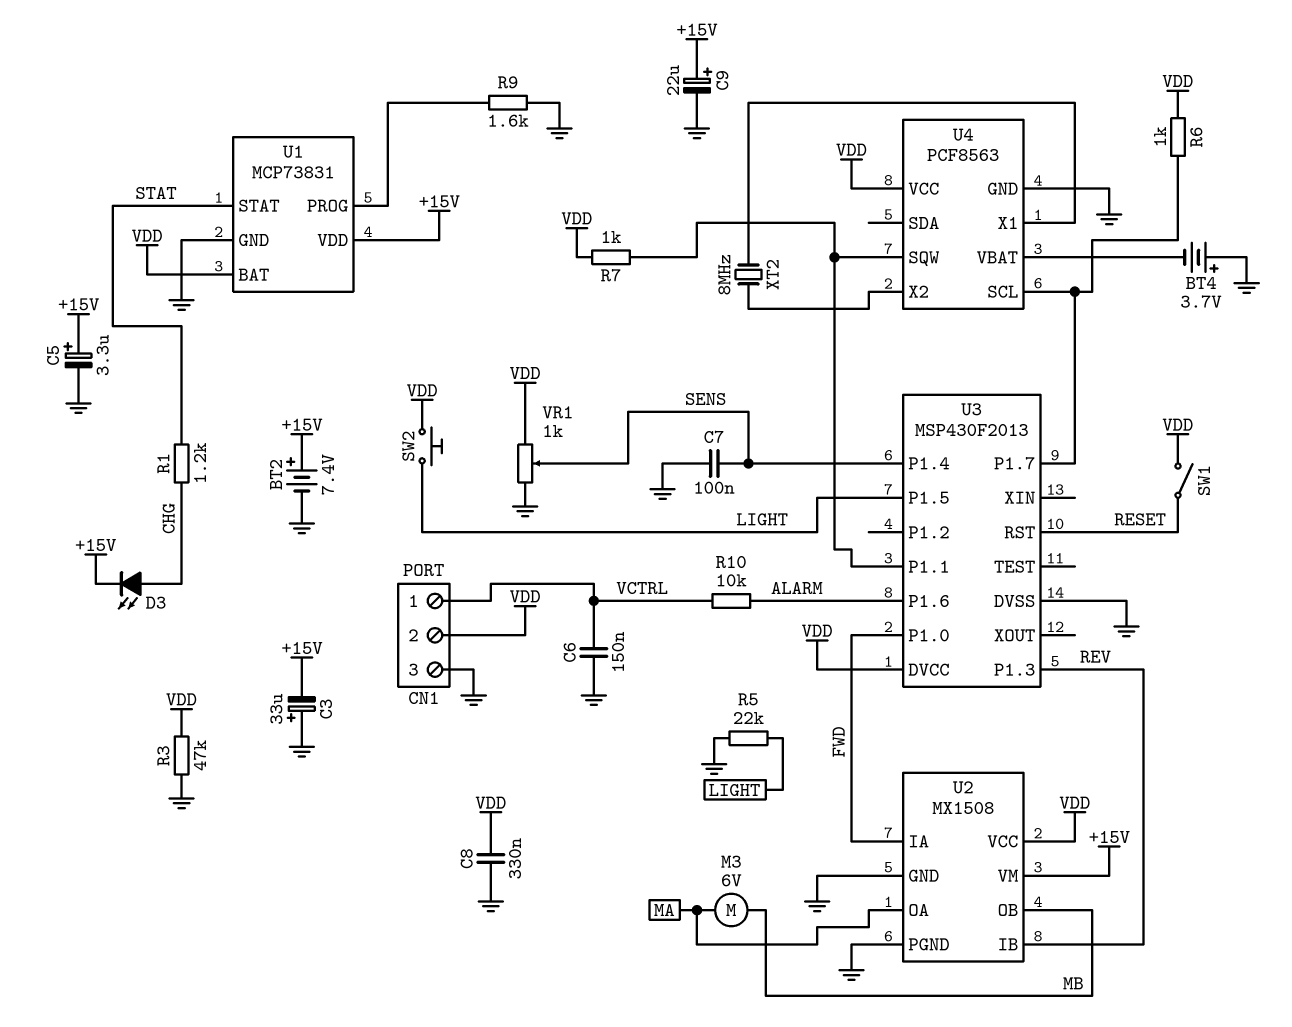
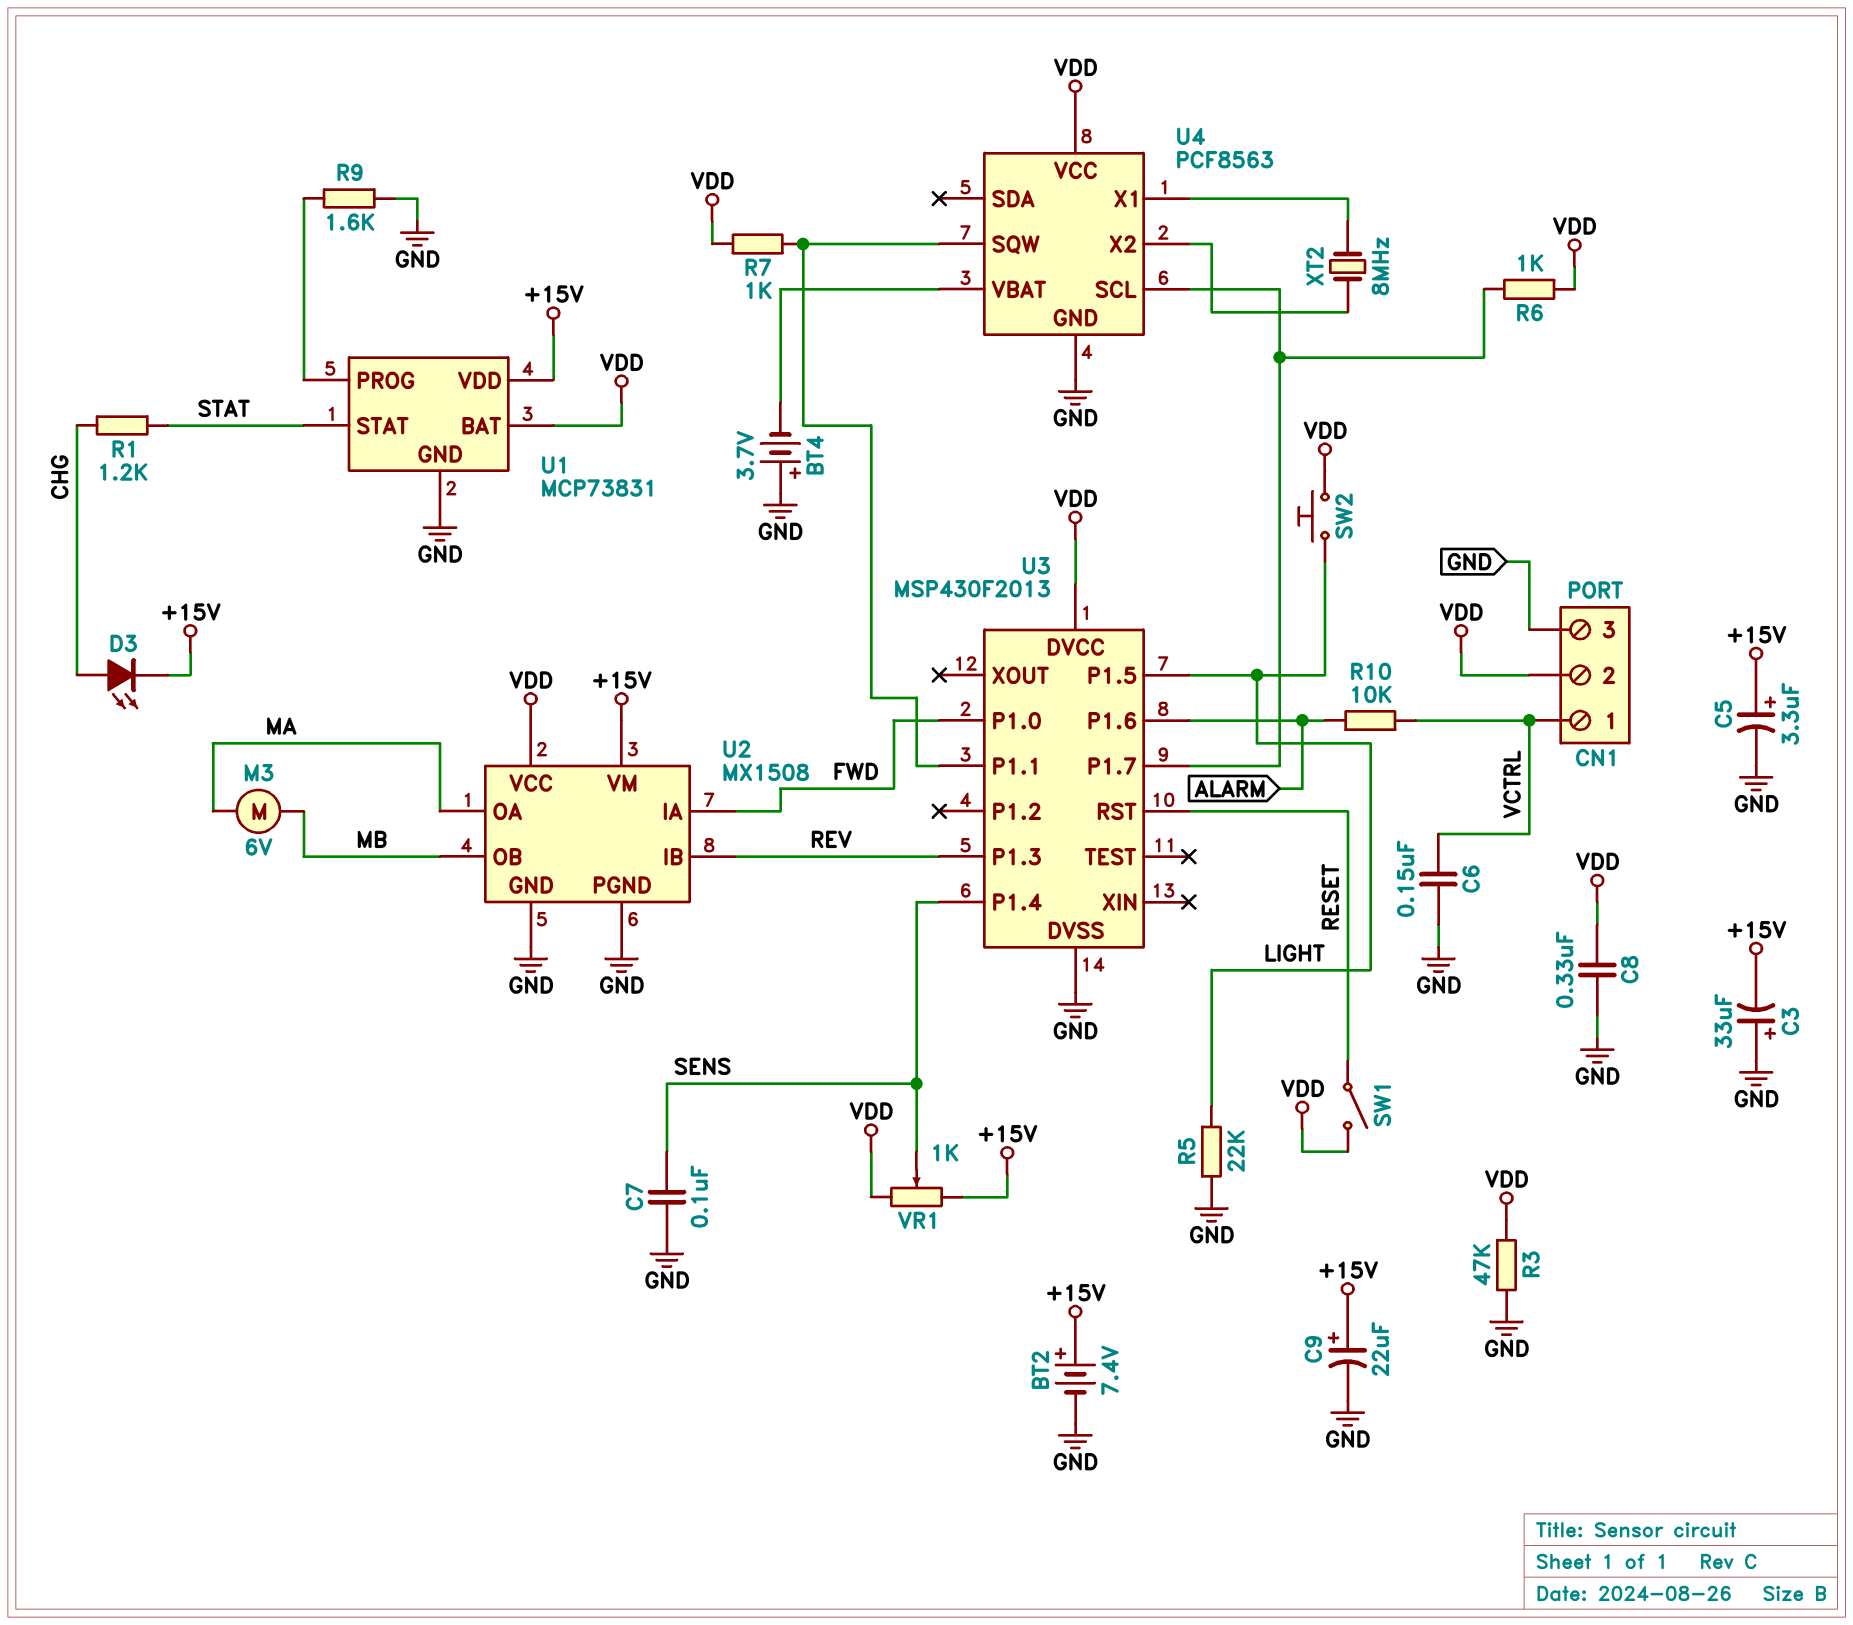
VR1: 1k (GND, VDD, wiper SENS) -> 1k (+15V, VDD, wiper SENS)

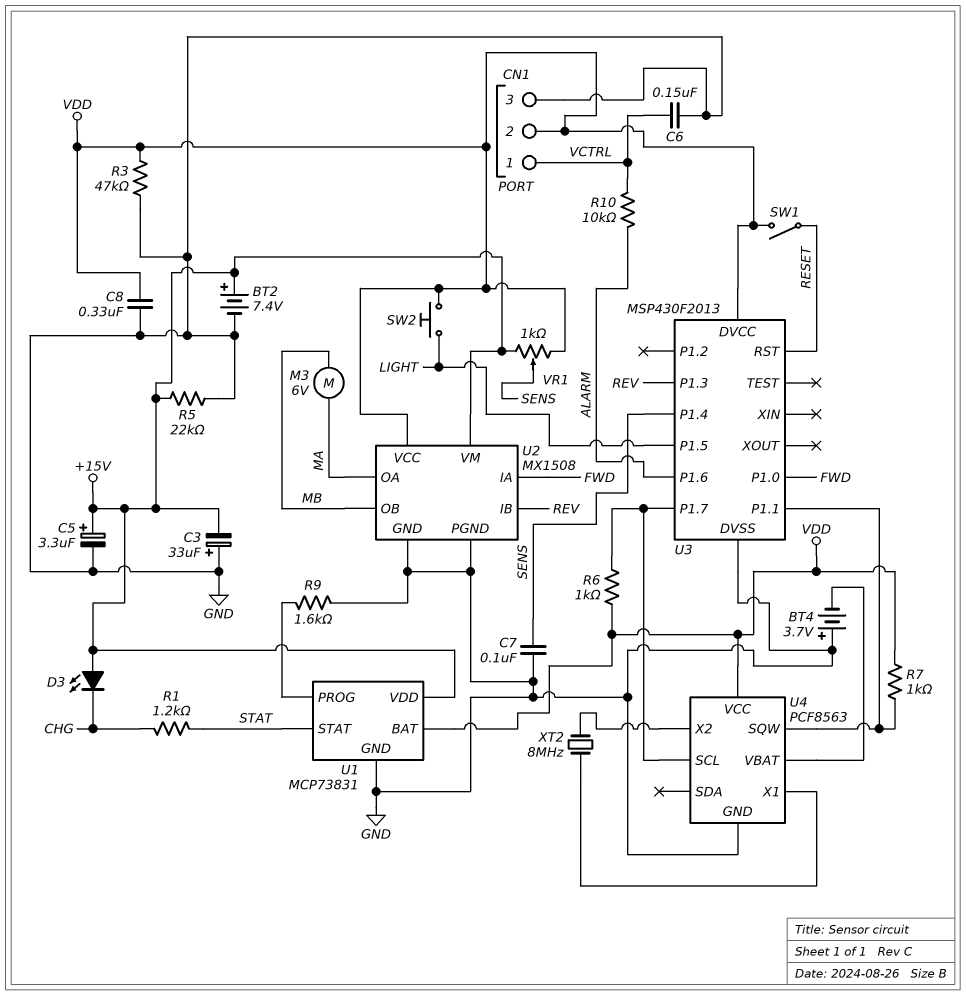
C9: 22uF (plus +15V, minus GND) -> none
D3: LED (A CHG, K +15V) -> LED (A +15V, K CHG)
R5: 22k (GND, LIGHT) -> 22k (+15V, GND)

